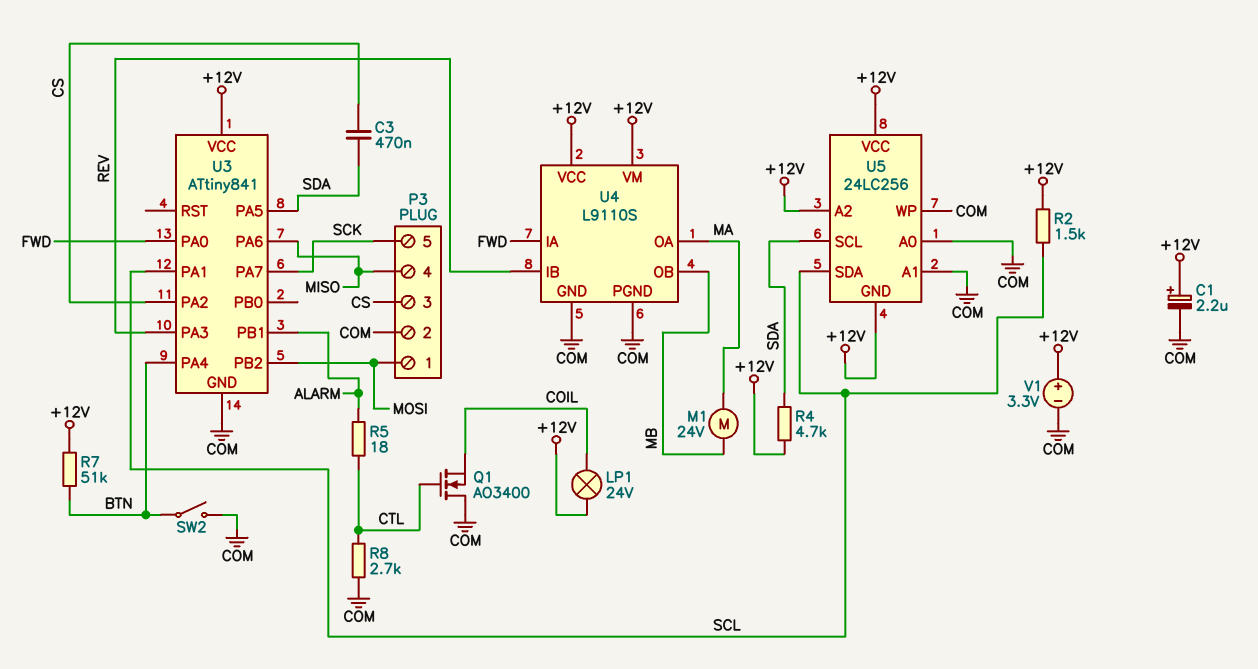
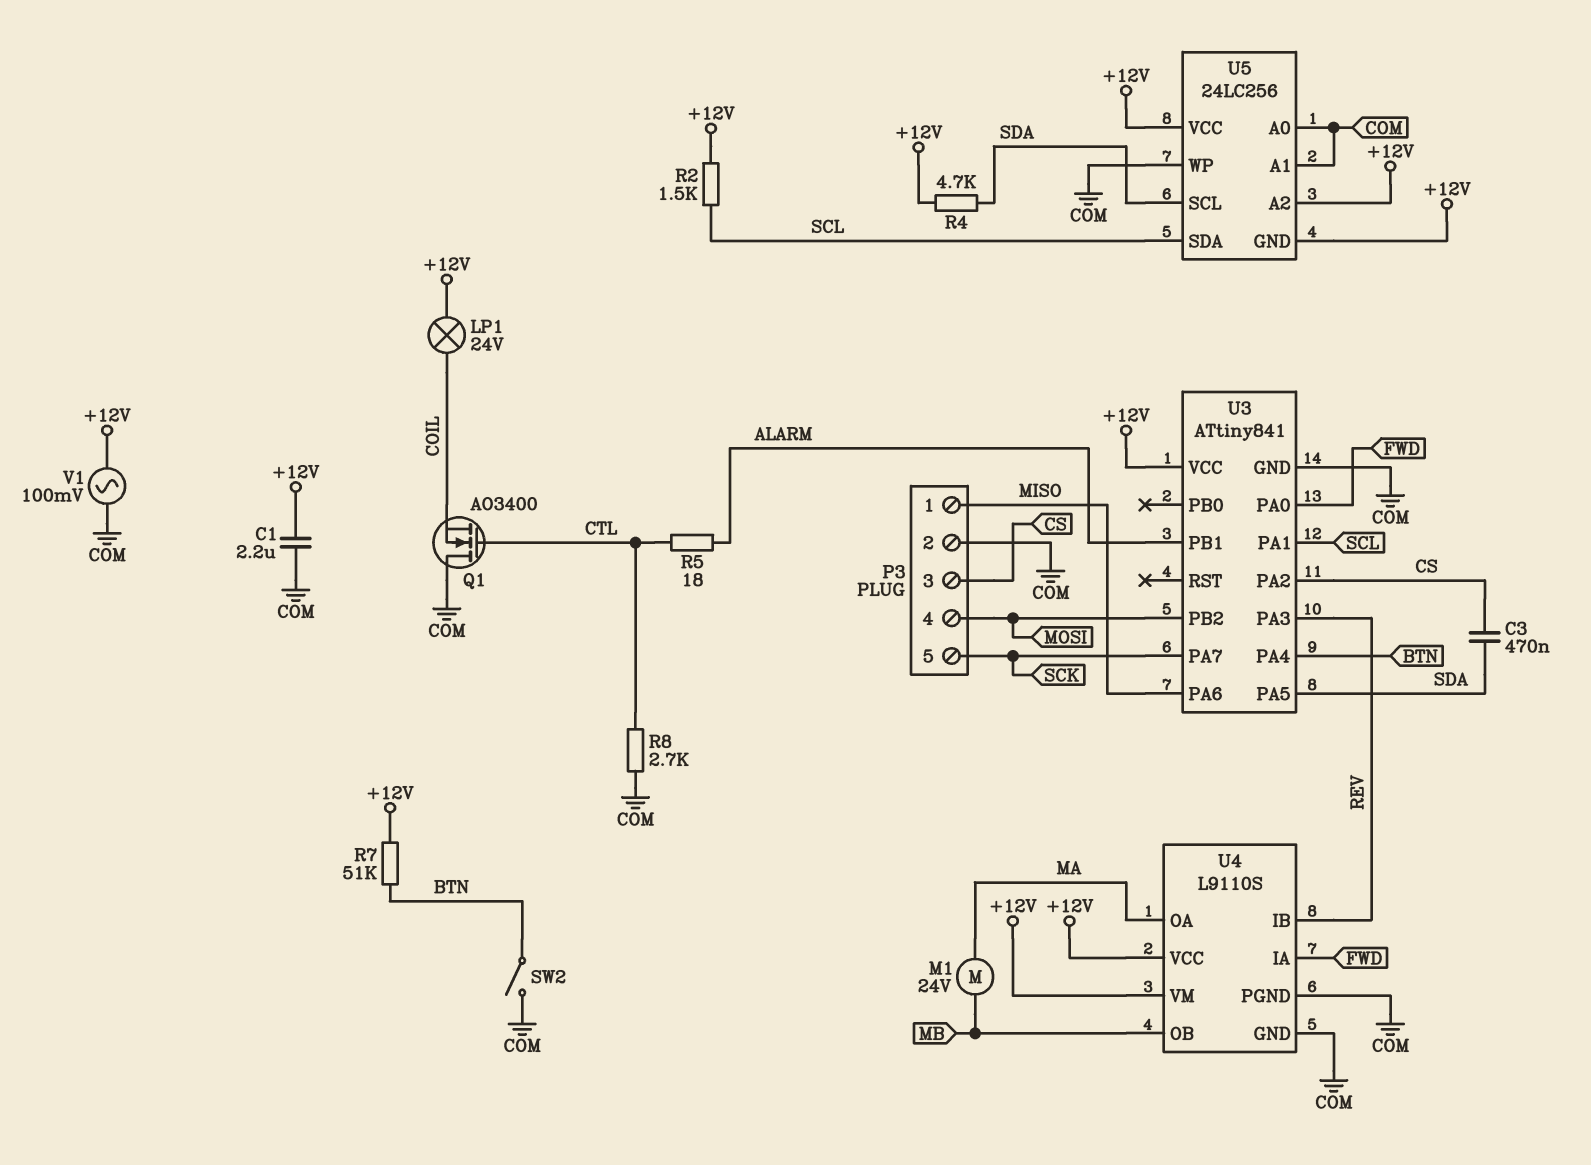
C1: 2.2uF (plus +12V, minus COM) -> 2.2uF (+12V, COM)
P3 pin 1: MOSI -> MISO
P3 pin 4: MISO -> MOSI
V1: 3.3V (plus +12V, minus COM) -> AC 100mV (+12V, COM)

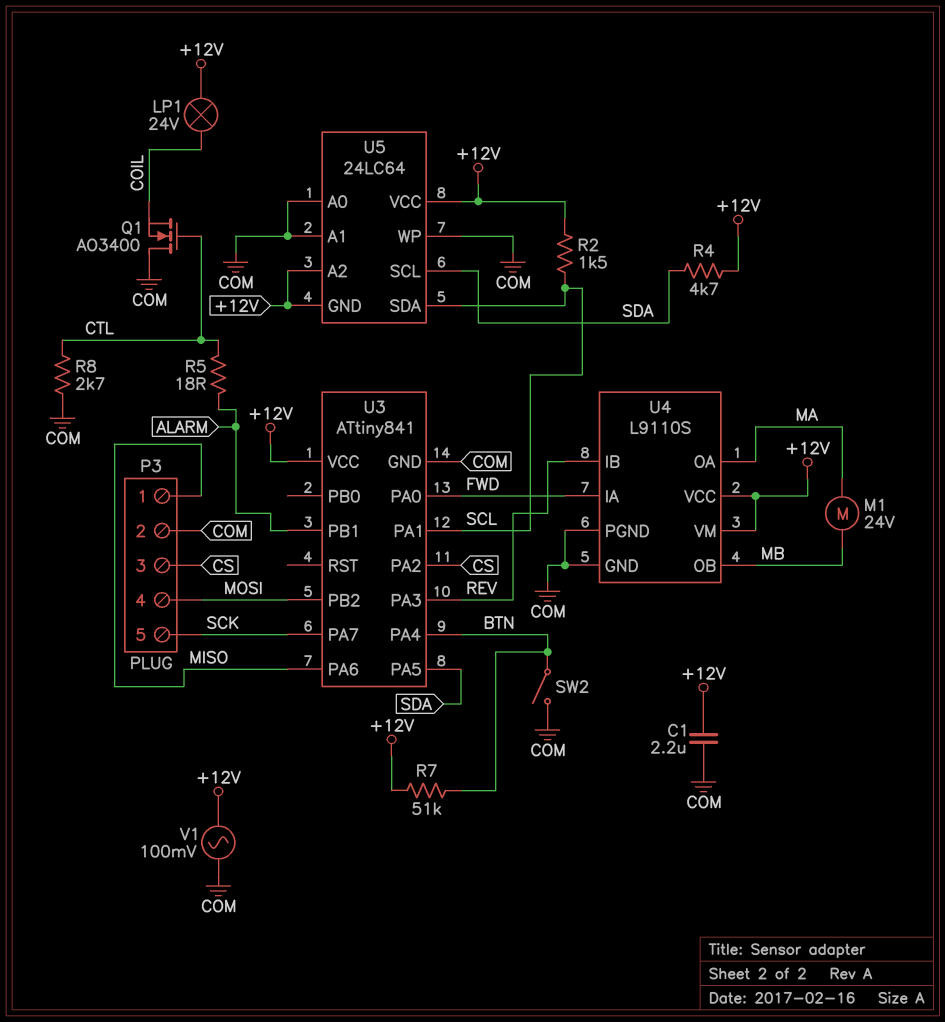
C3: 470nF (CS, SDA) -> none
U5: 24LC256 -> 24LC64

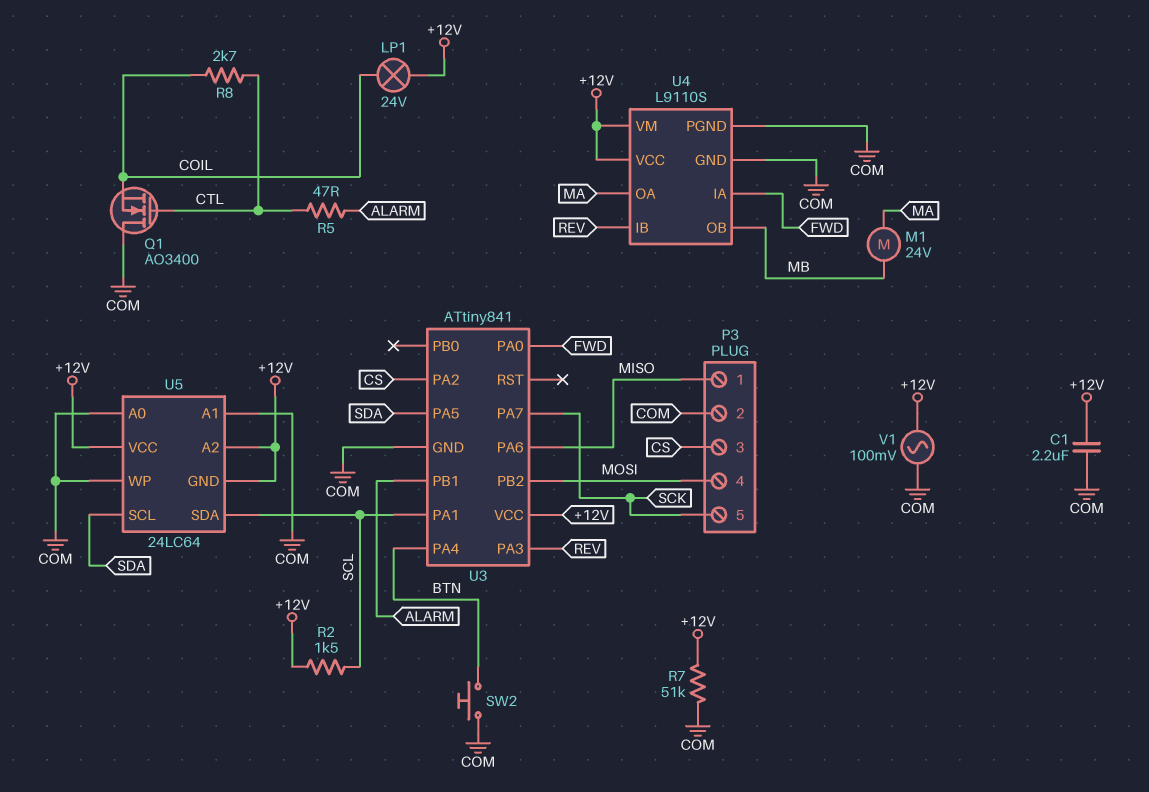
R4: 4.7k (+12V, SDA) -> none
R5: 18 (ALARM, CTL) -> 47 (ALARM, CTL)
R7: 51k (+12V, BTN) -> 51k (+12V, COM)
R8: 2.7k (COM, CTL) -> 2.7k (COIL, CTL)
SW2: switch (BTN, COM) -> button (BTN, COM)

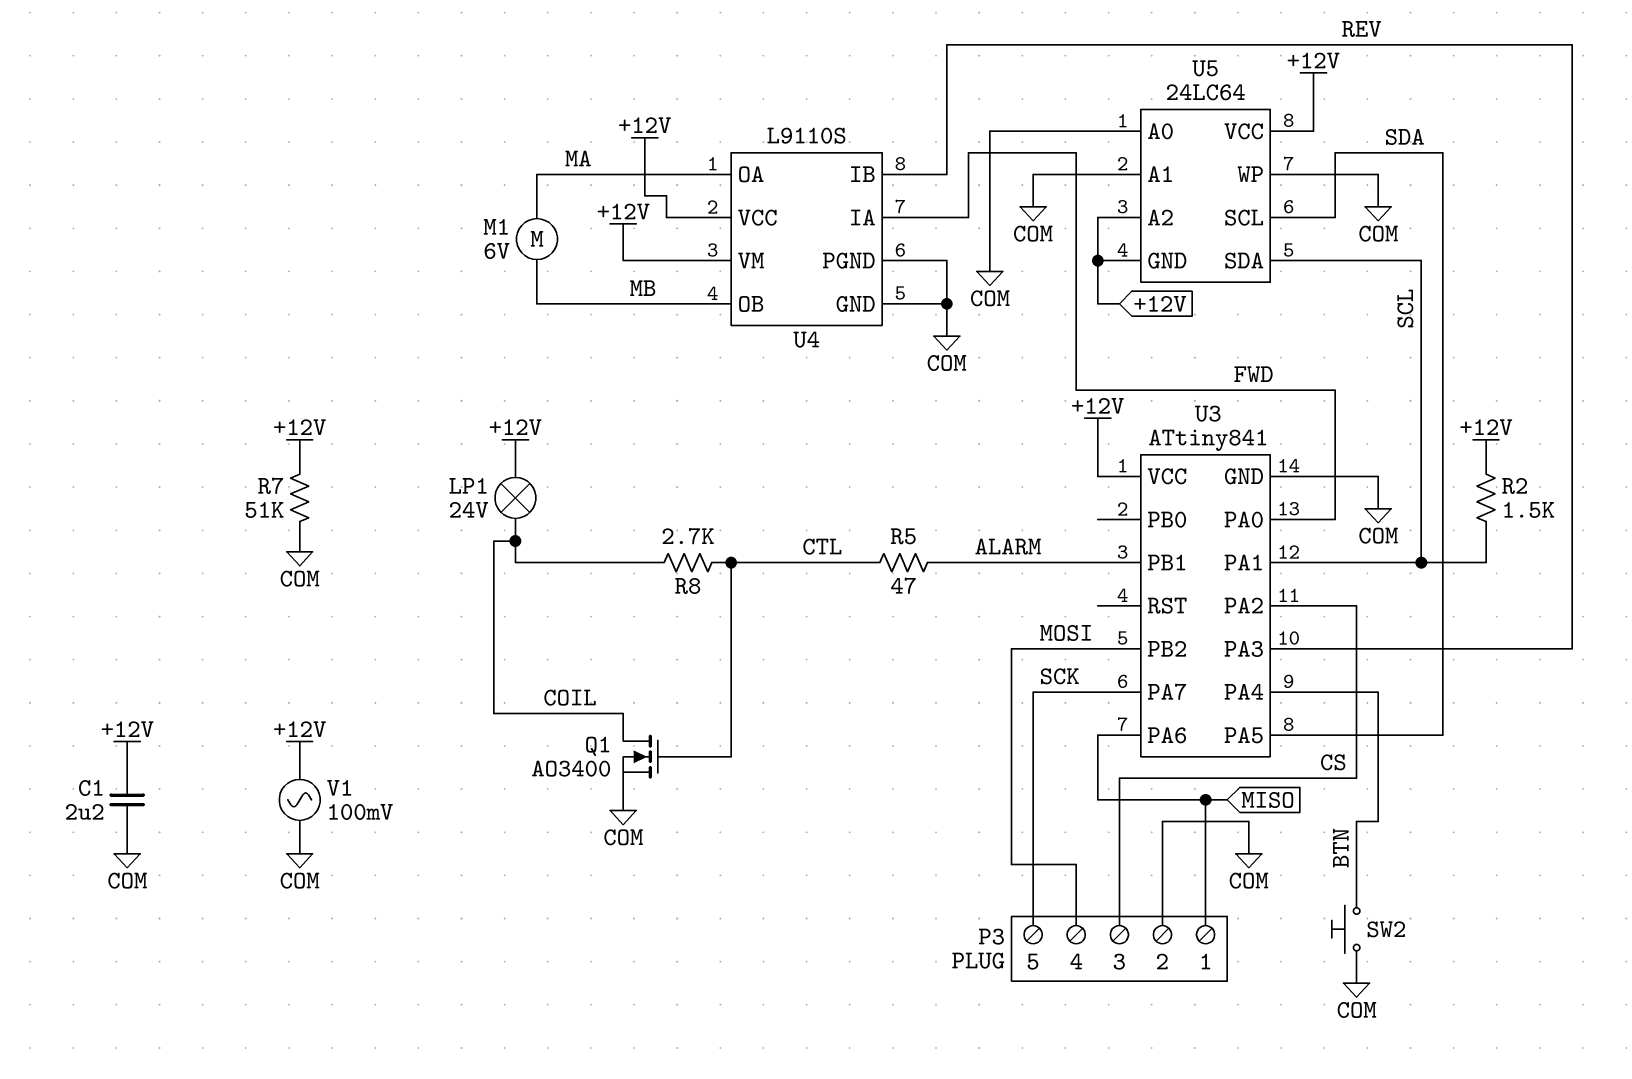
M1: motor 24V (MA, MB) -> motor 6V (MA, MB)
Q1: NMOS AO3400 (G CTL, D COM, S COIL) -> NMOS AO3400 (G CTL, D COIL, S COM)

